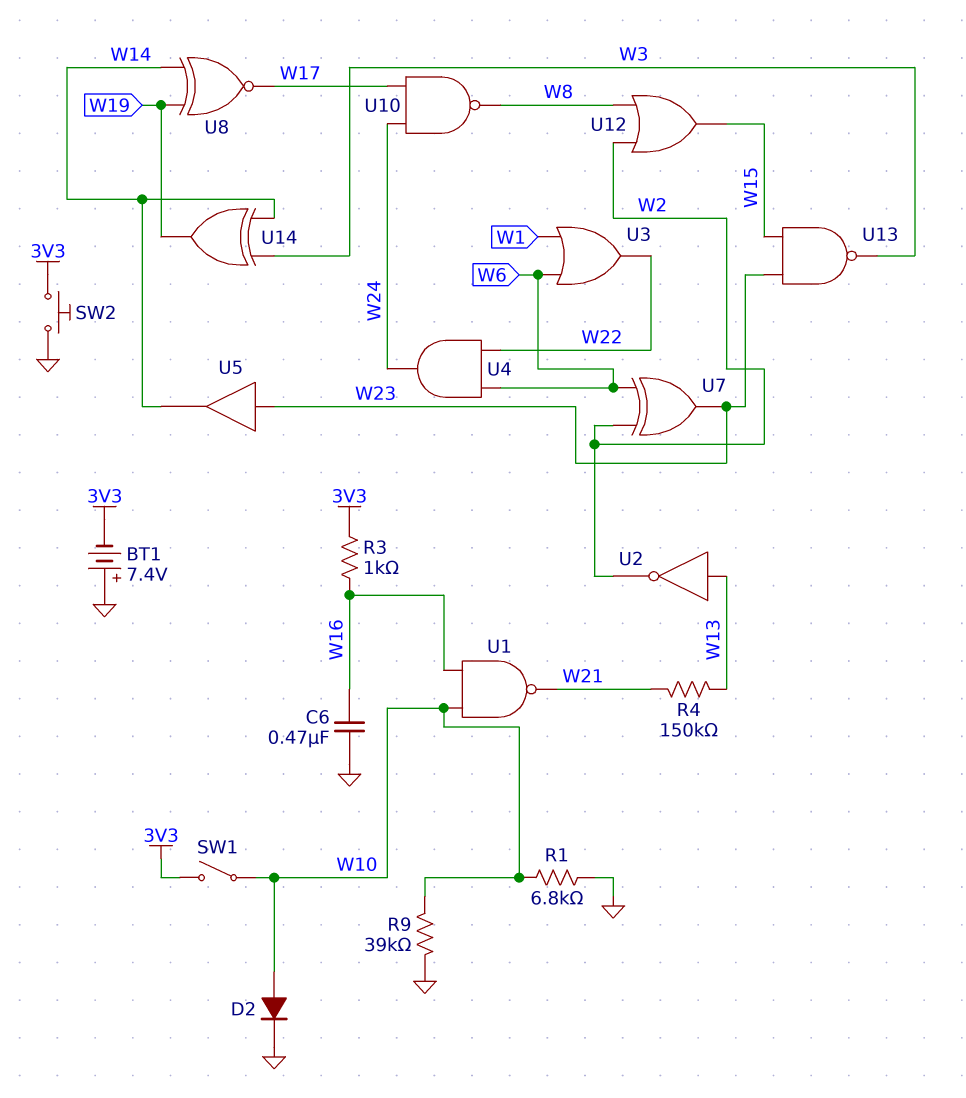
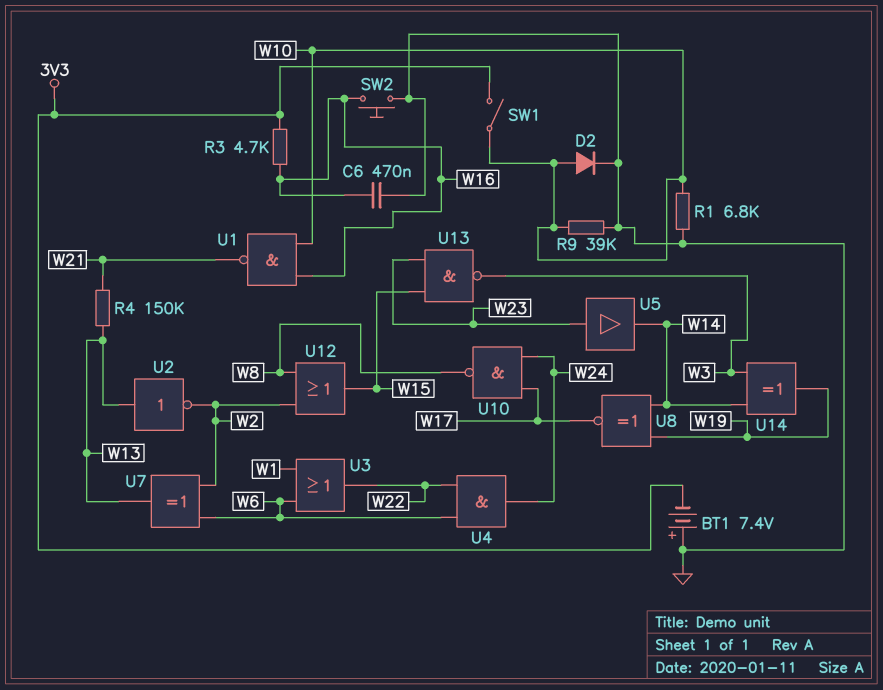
R3: 1k (3V3, W16) -> 4.7k (3V3, W16)
SW2: button (3V3, GND) -> button (GND, W16)
U7: XOR (in W2, in W6, out W23) -> XOR (in W2, in W6, out W13)

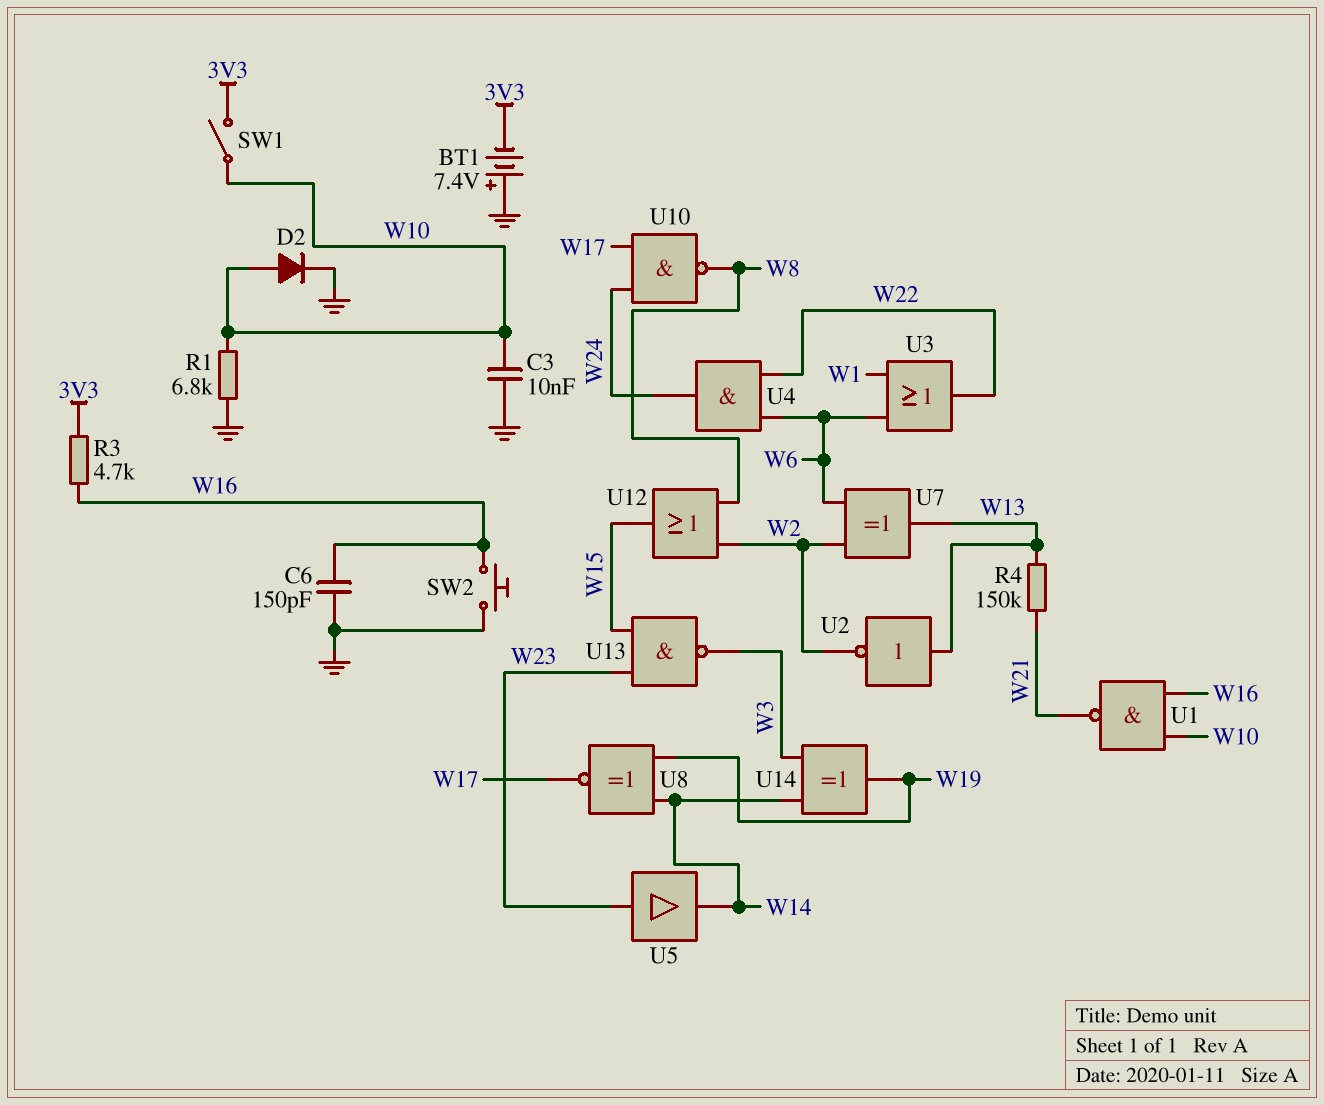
C3: none -> 10nF (GND, W10)
C6: 470nF (GND, W16) -> 150pF (GND, W16)
R9: 39k (GND, W10) -> none

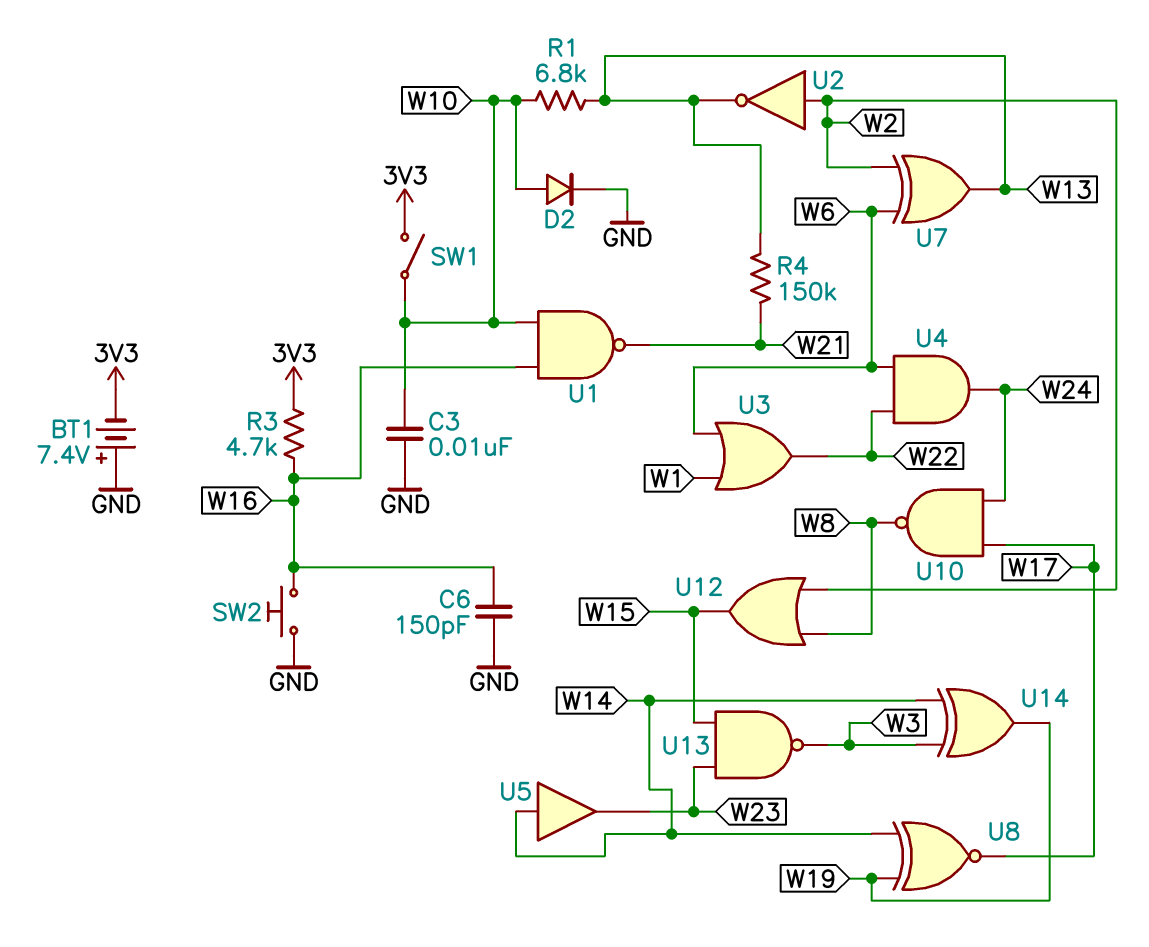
R1: 6.8k (GND, W10) -> 6.8k (W10, W13)
U2: NOT (in W13, out W2) -> NOT (in W2, out W13)
U5: buffer (in W23, out W14) -> buffer (in W14, out W23)

